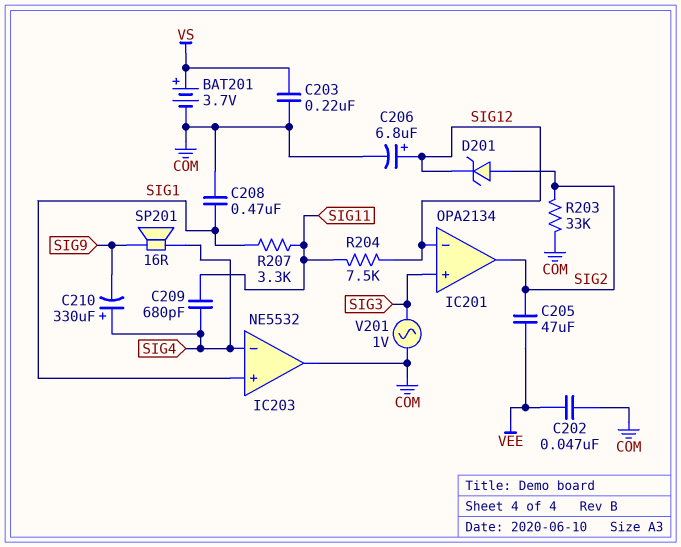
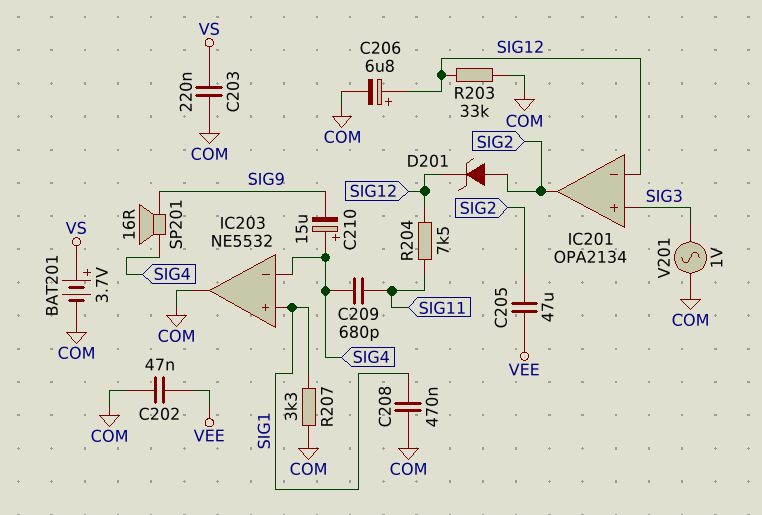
C210: 330uF (plus SIG4, minus SIG9) -> 15uF (plus SIG4, minus SIG9)
R203: 33k (COM, SIG2) -> 33k (COM, SIG12)
R207: 3.3k (SIG1, SIG11) -> 3.3k (COM, SIG1)

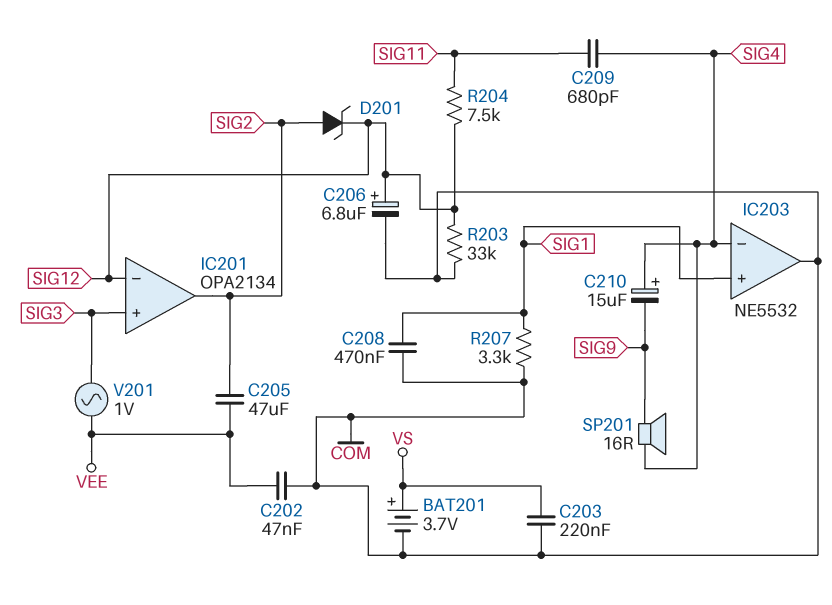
V201: AC 1V (COM, SIG3) -> AC 1V (SIG3, VEE)

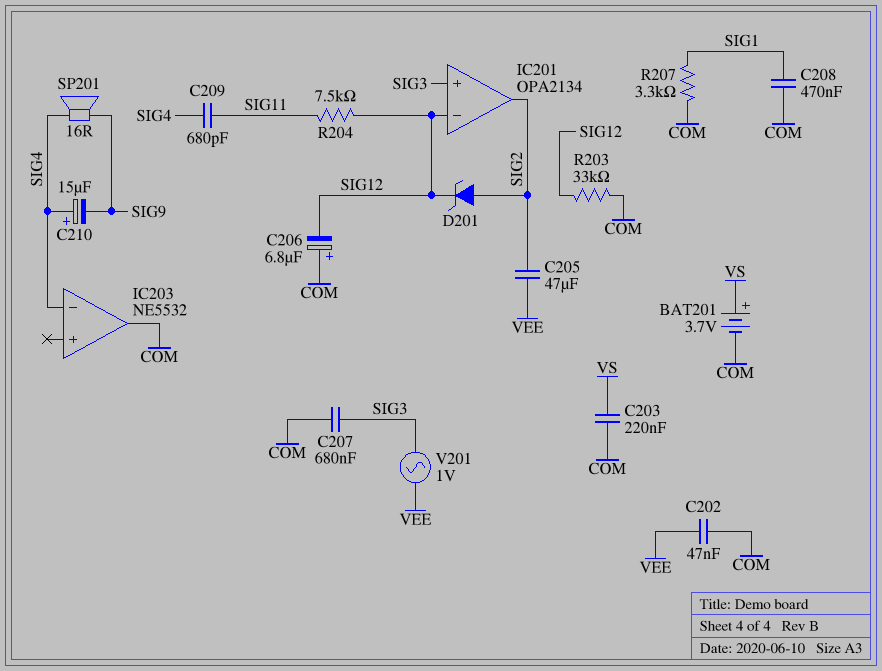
C206: 6.8uF (plus SIG12, minus COM) -> 6.8uF (plus COM, minus SIG12)
C207: none -> 680nF (COM, SIG3)
IC203 pin in+: SIG1 -> none

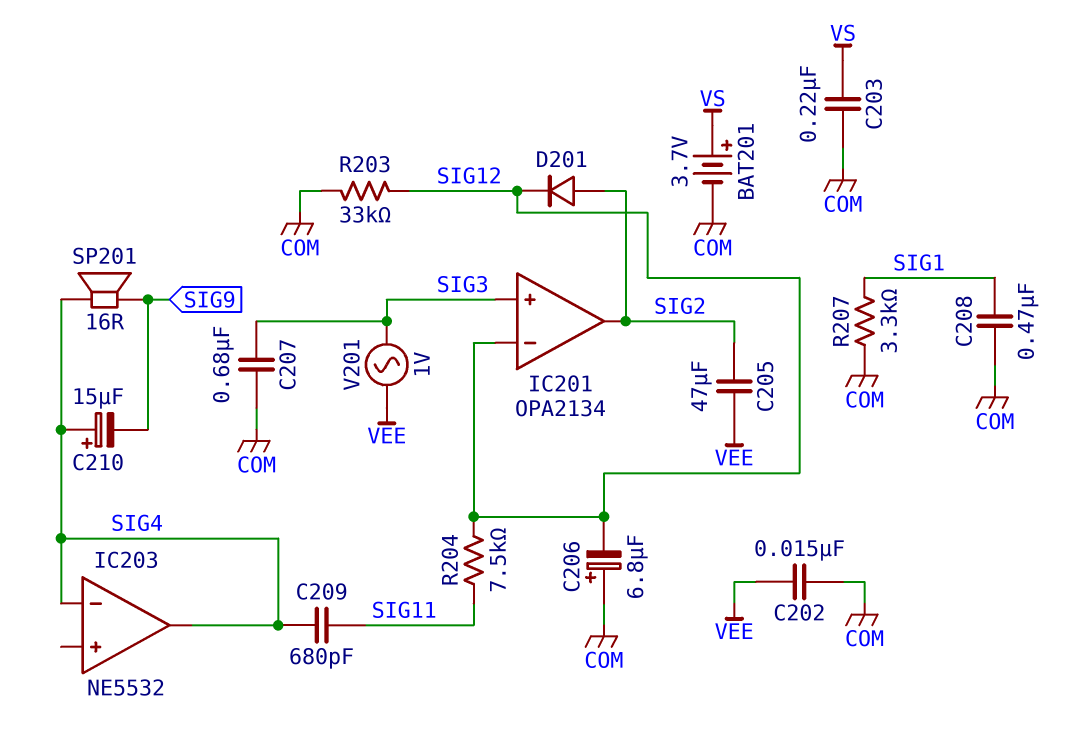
C202: 47nF (COM, VEE) -> 15nF (COM, VEE)
D201: zener (A SIG2, K SIG12) -> diode (A SIG2, K SIG12)
IC203 pin out: COM -> SIG4

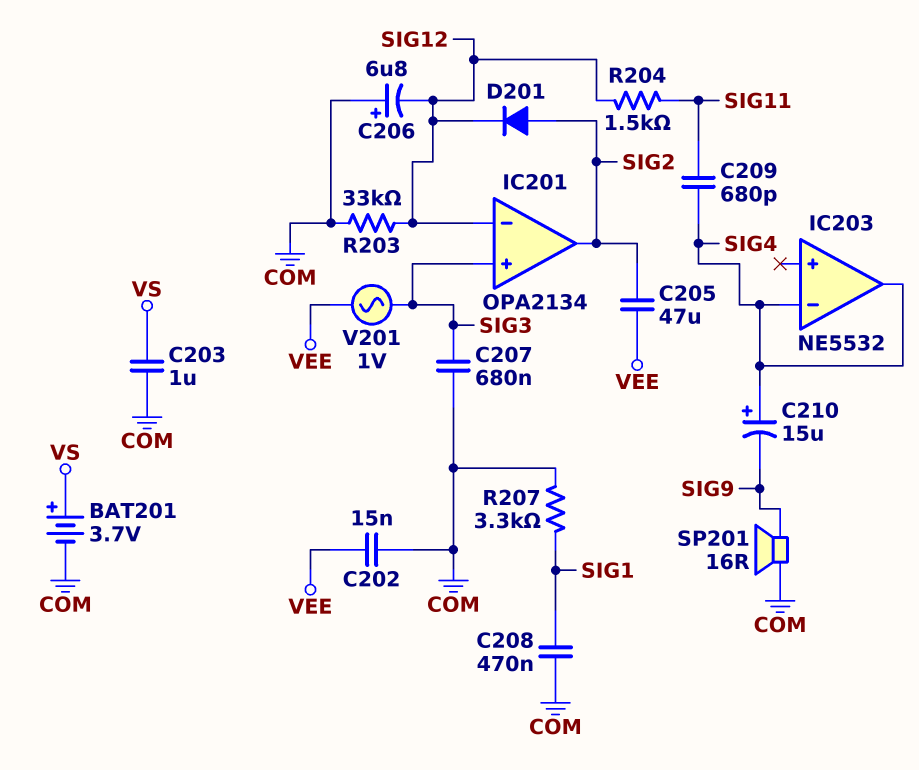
C203: 220nF (COM, VS) -> 1uF (COM, VS)
R204: 7.5k (SIG11, SIG12) -> 1.5k (SIG11, SIG12)
SP201: speaker 16R (SIG4, SIG9) -> speaker 16R (COM, SIG9)

